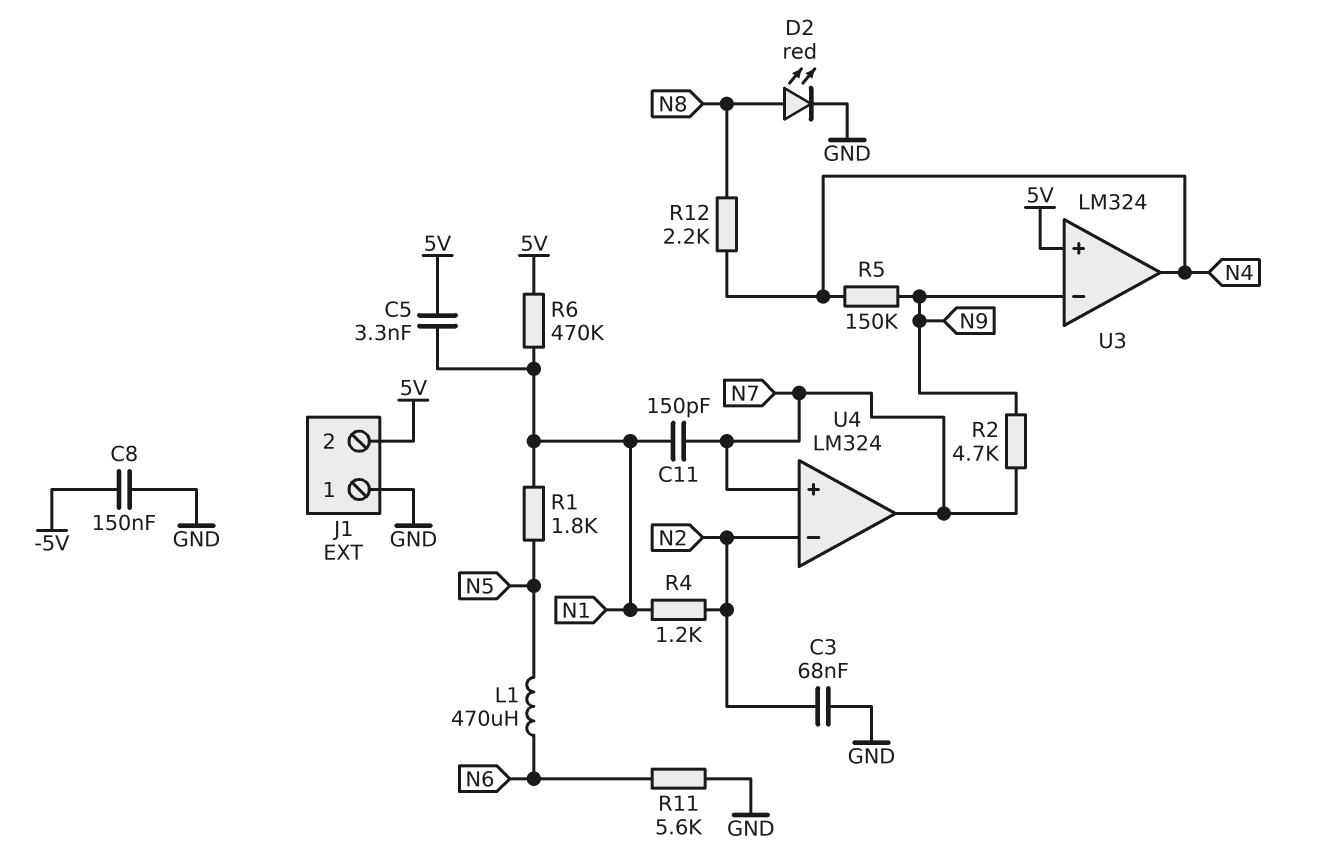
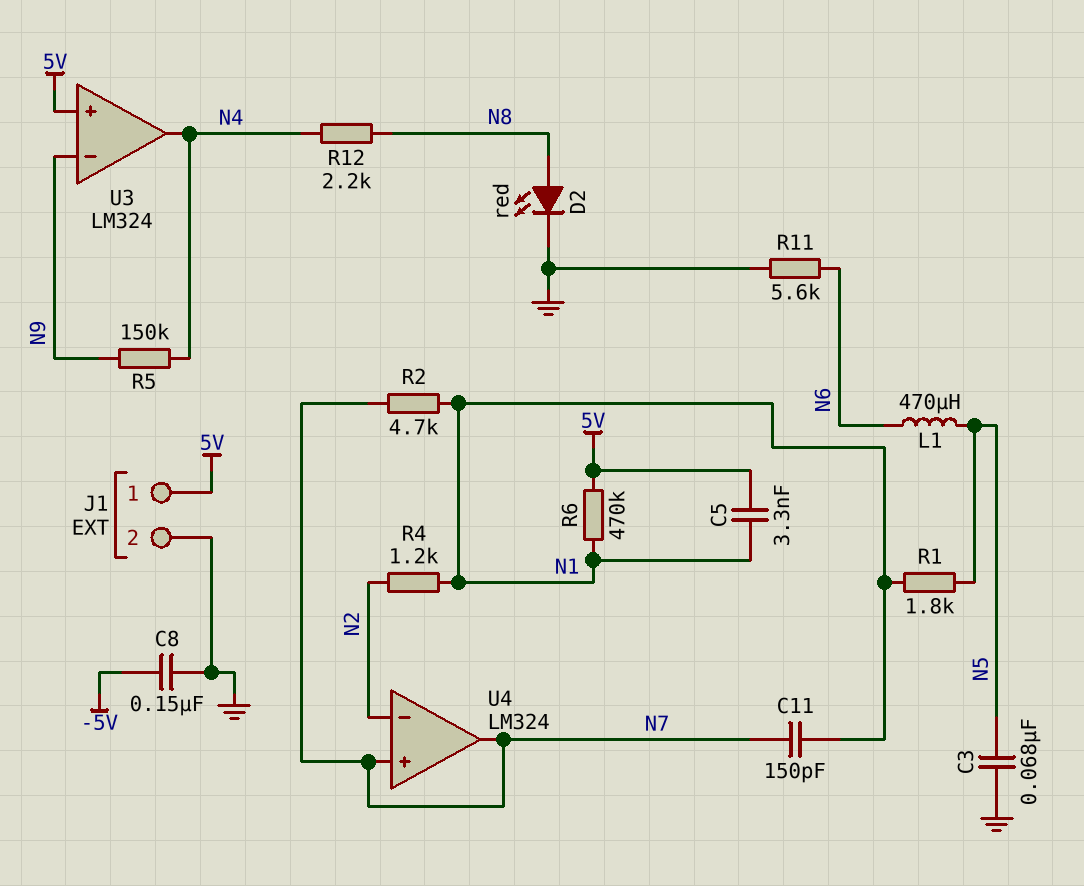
C3: 68nF (GND, N2) -> 68nF (GND, N5)
J1 pin 1: GND -> 5V
J1 pin 2: 5V -> GND
R2: 4.7k (N7, N9) -> 4.7k (N1, N7)

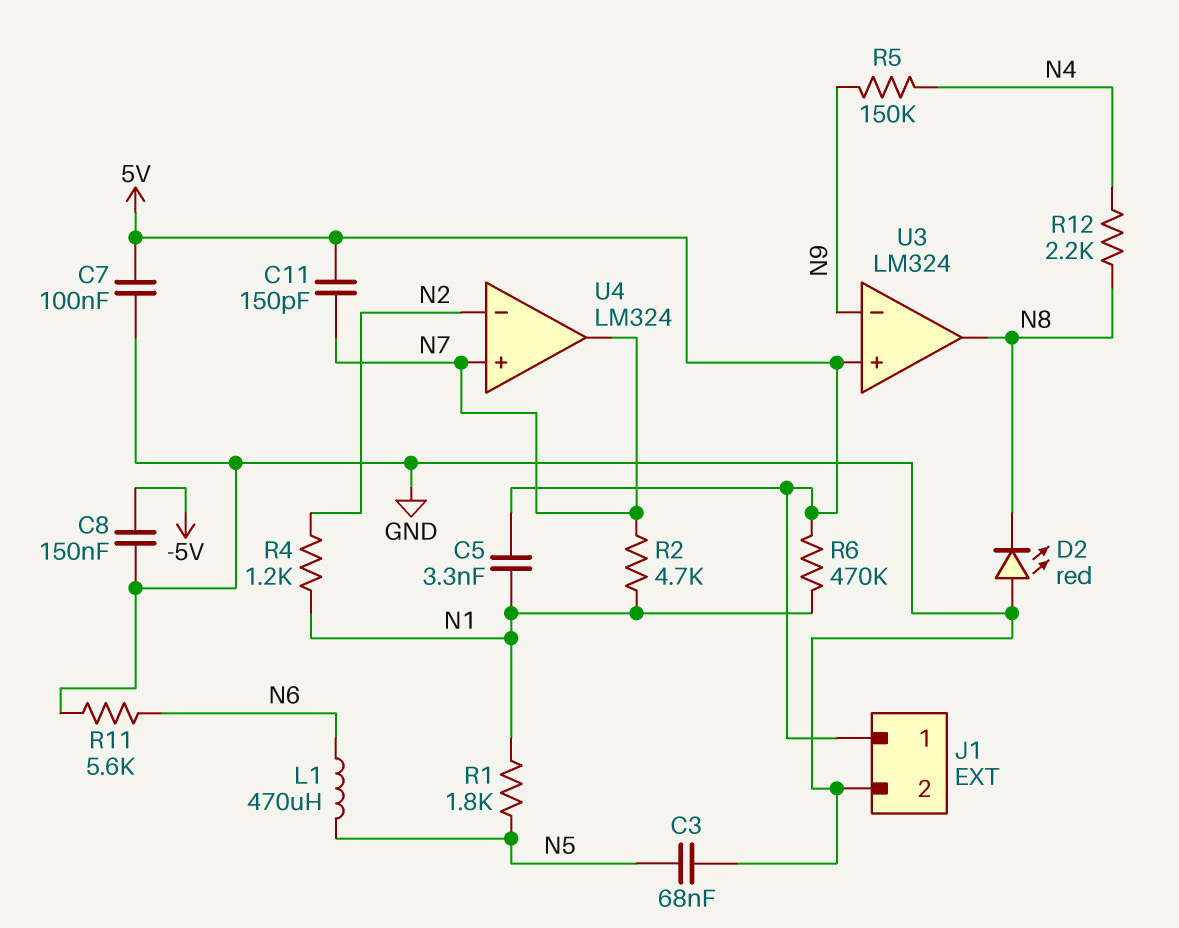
C7: none -> 100nF (5V, GND)
C11: 150pF (N1, N7) -> 150pF (5V, N7)
D2: LED red (A N8, K GND) -> LED red (A GND, K N8)
U3 pin out: N4 -> N8

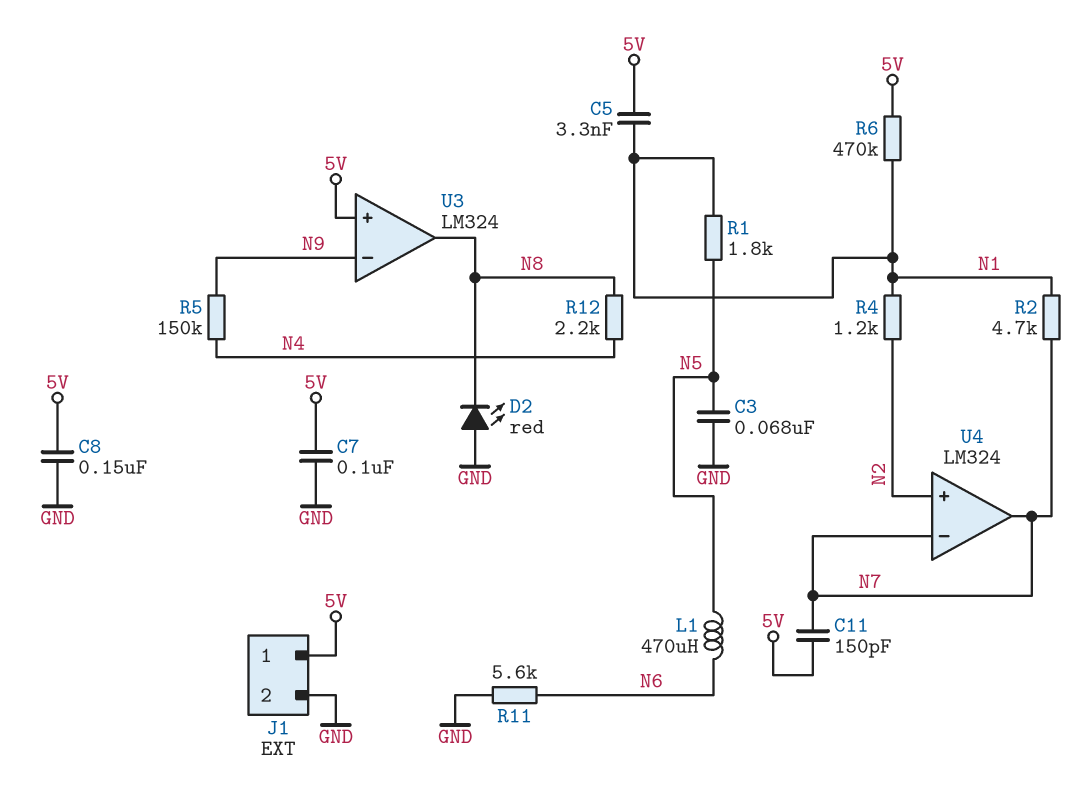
C8: 150nF (-5V, GND) -> 150nF (5V, GND)
U4 pin in+: N7 -> N2
U4 pin in-: N2 -> N7

